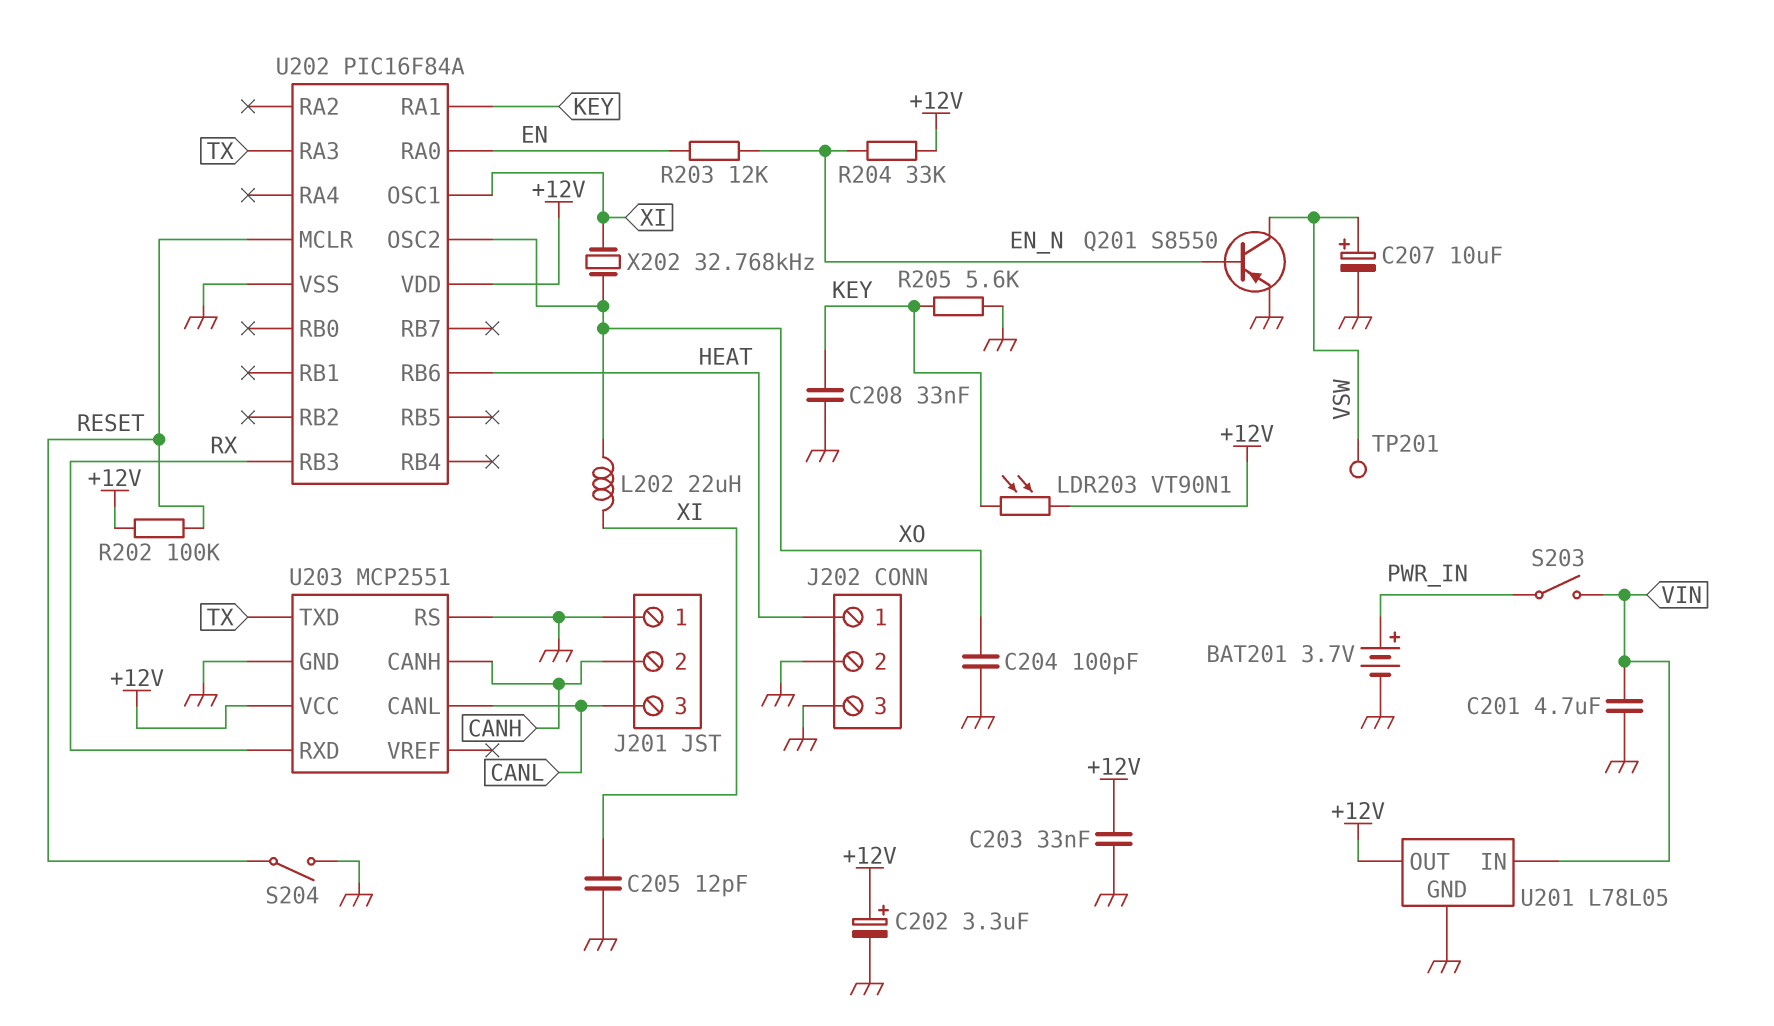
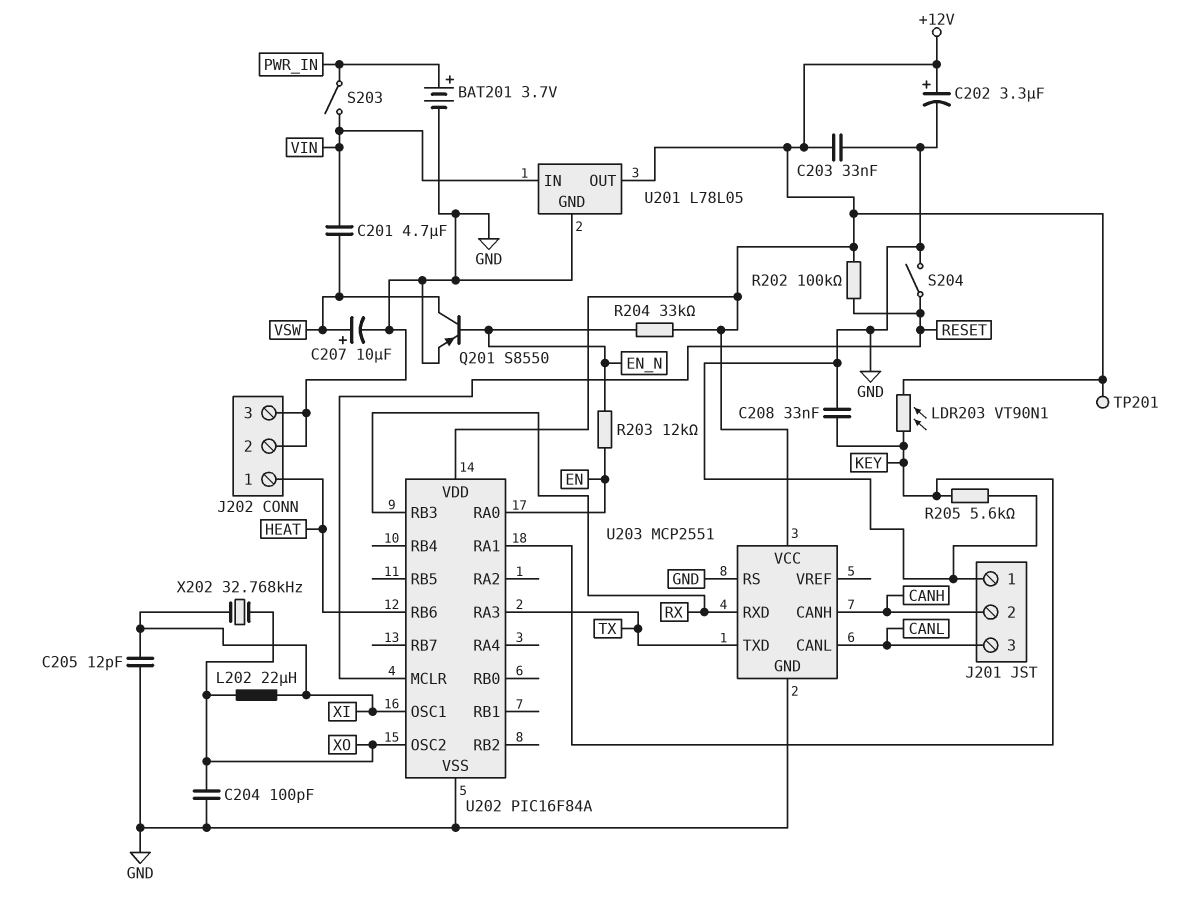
C201: 4.7uF (GND, VIN) -> 4.7uF (VIN, VSW)
TP201: test point (VSW) -> test point (+12V)

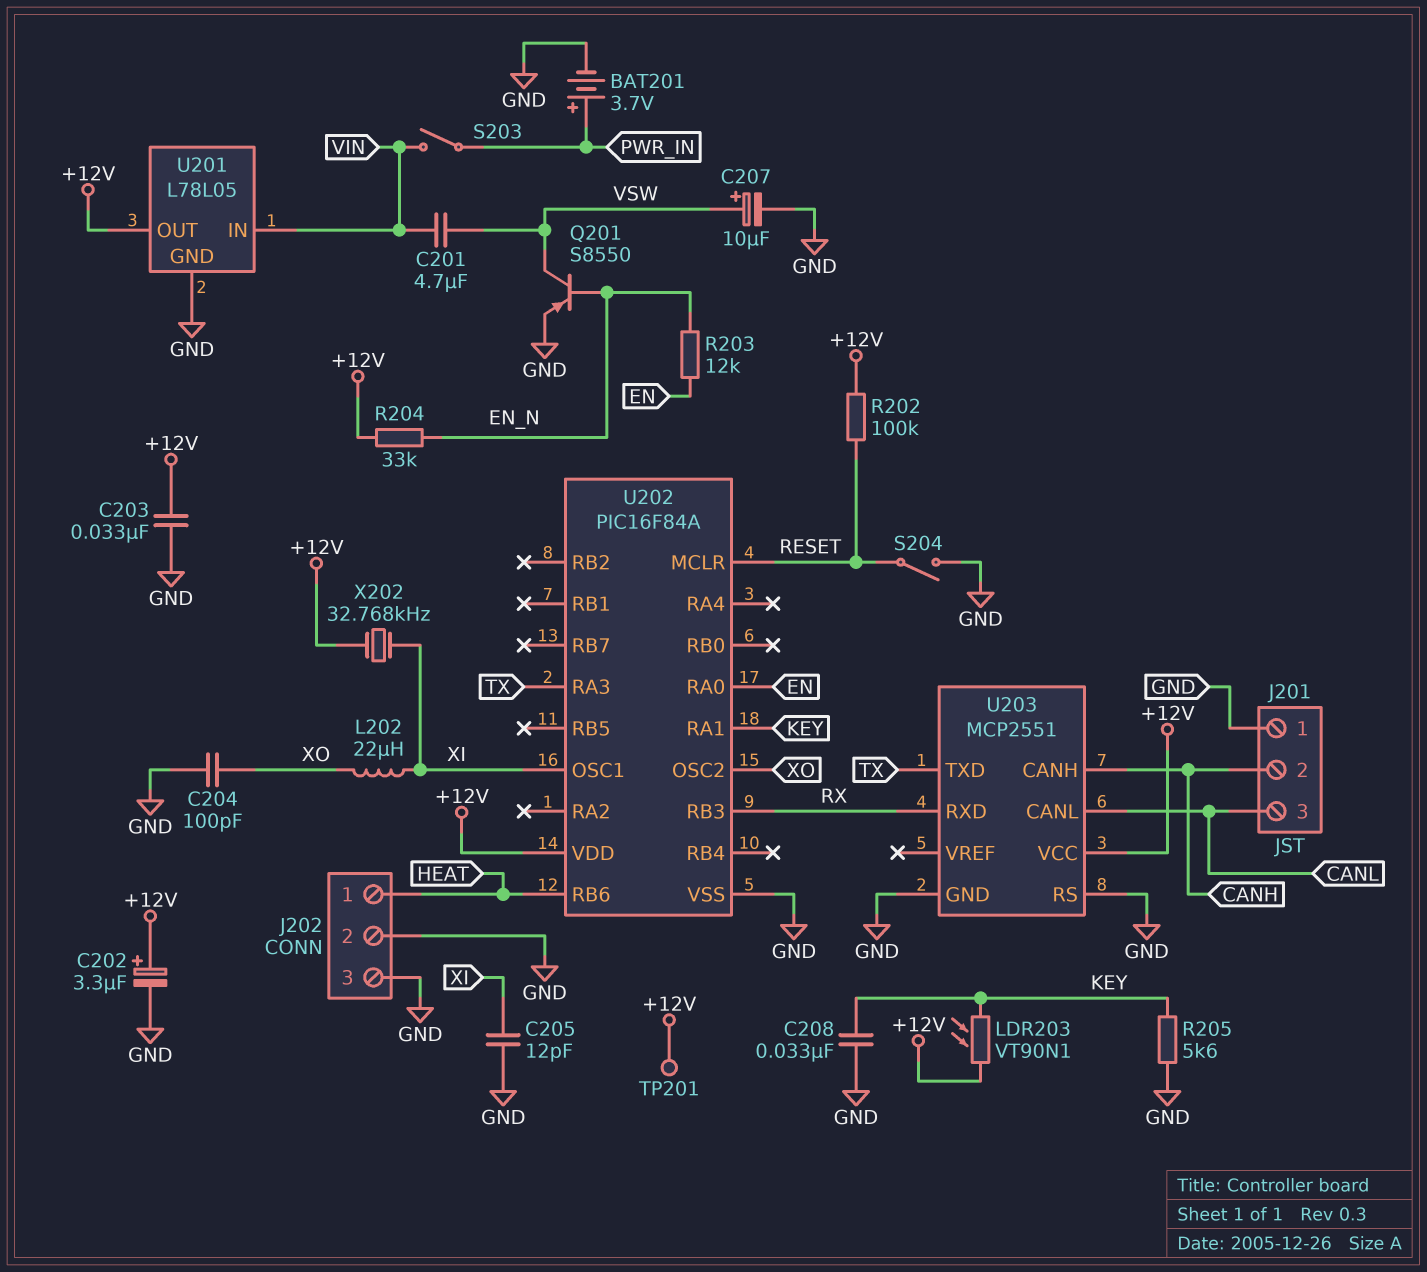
X202: 32.768kHz (XI, XO) -> 32.768kHz (+12V, XI)

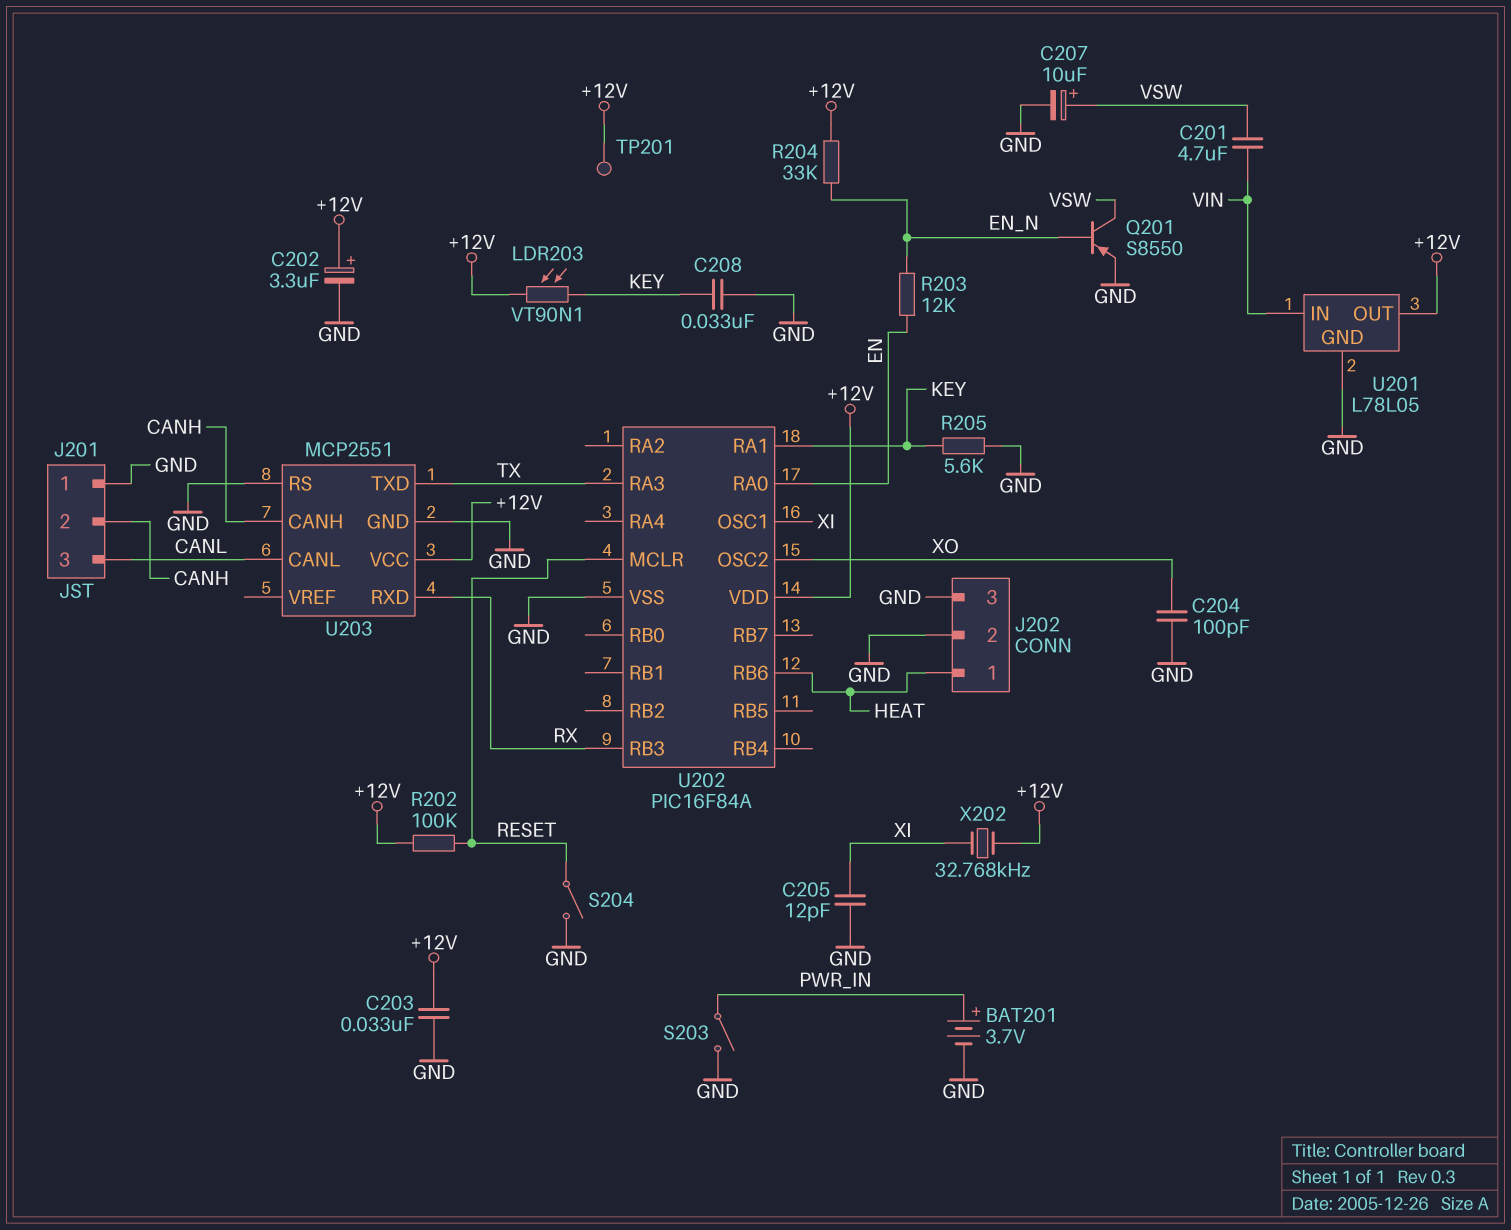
L202: 22uH (XI, XO) -> none
S203: switch (PWR_IN, VIN) -> switch (GND, PWR_IN)

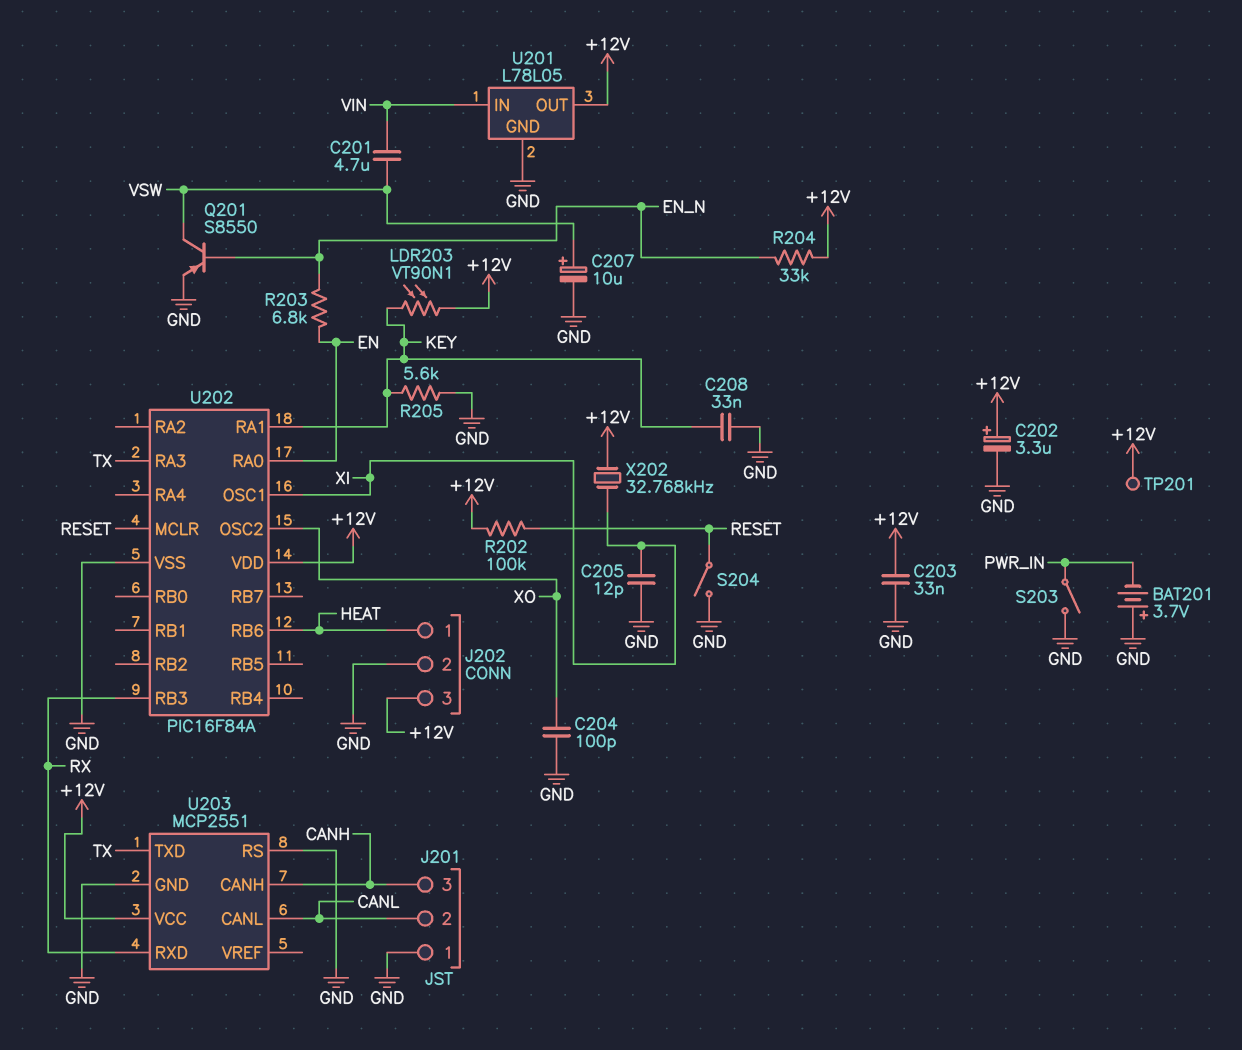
BAT201: 3.7V (plus PWR_IN, minus GND) -> 3.7V (plus GND, minus PWR_IN)
J201 pin 2: CANH -> CANL
J201 pin 3: CANL -> CANH
J202 pin 3: GND -> +12V
R203: 12k (EN, EN_N) -> 6.8k (EN, EN_N)

